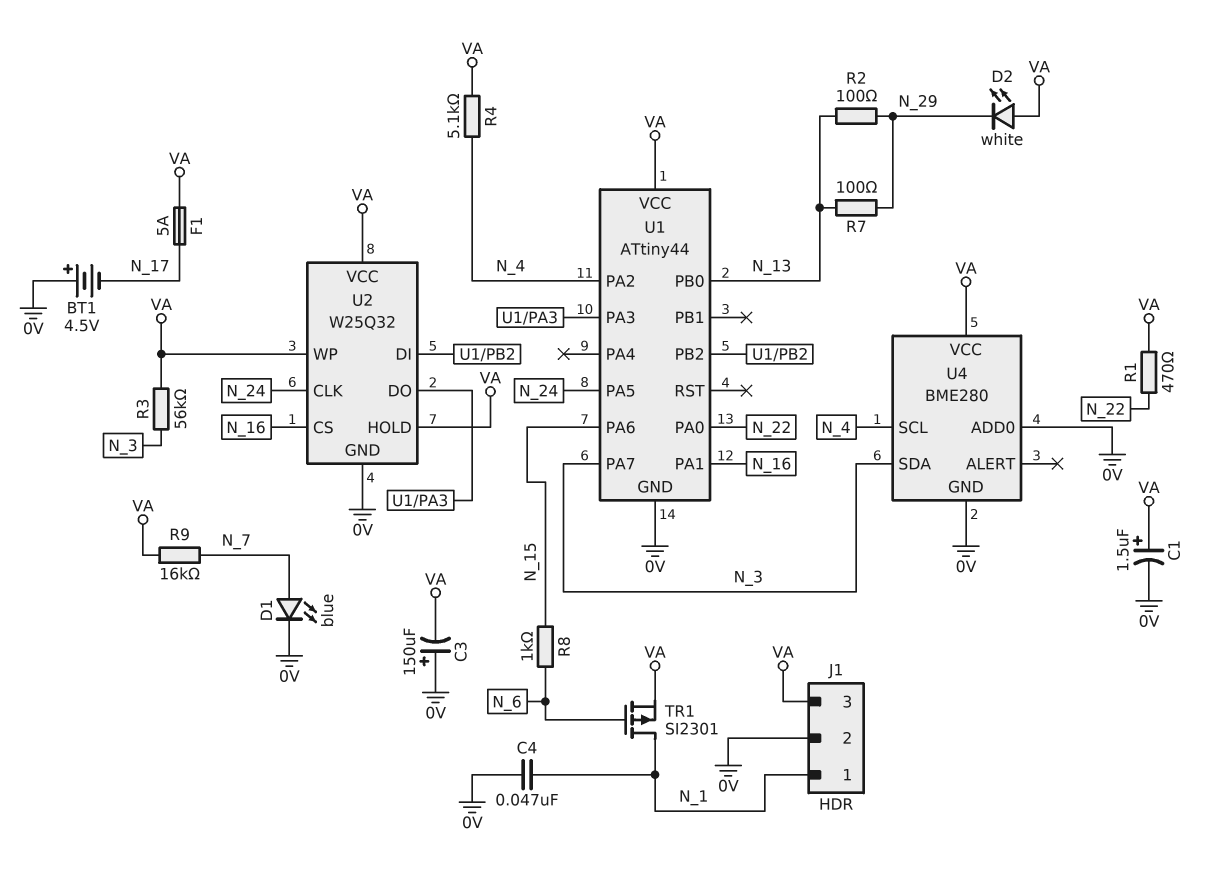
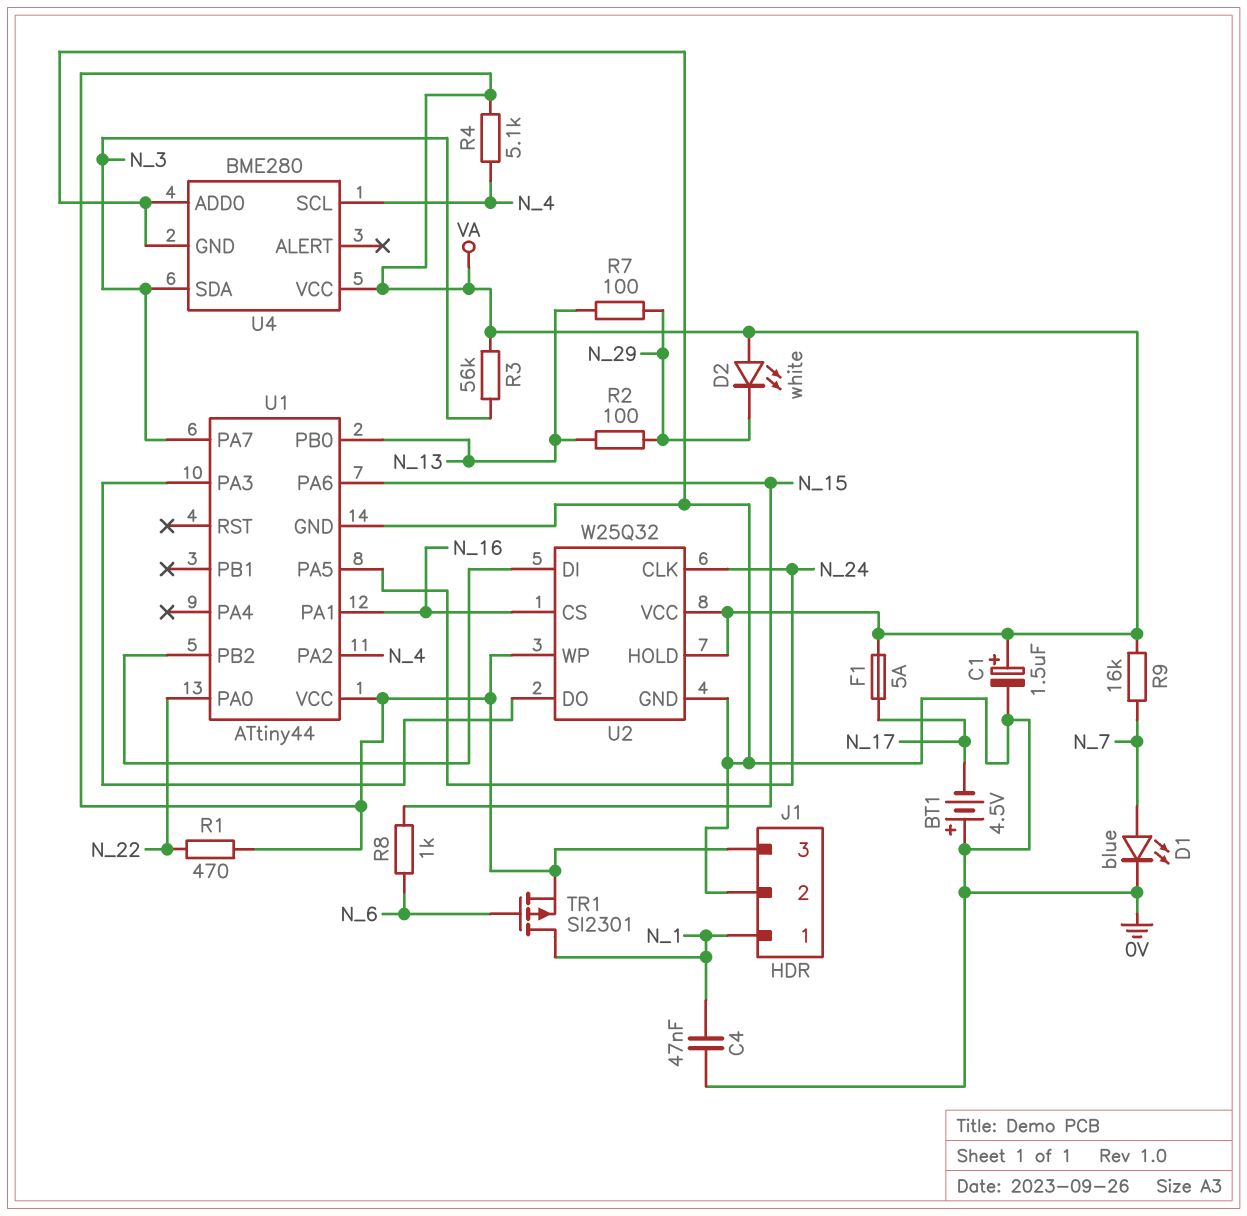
C3: 150uF (plus 0V, minus VA) -> none

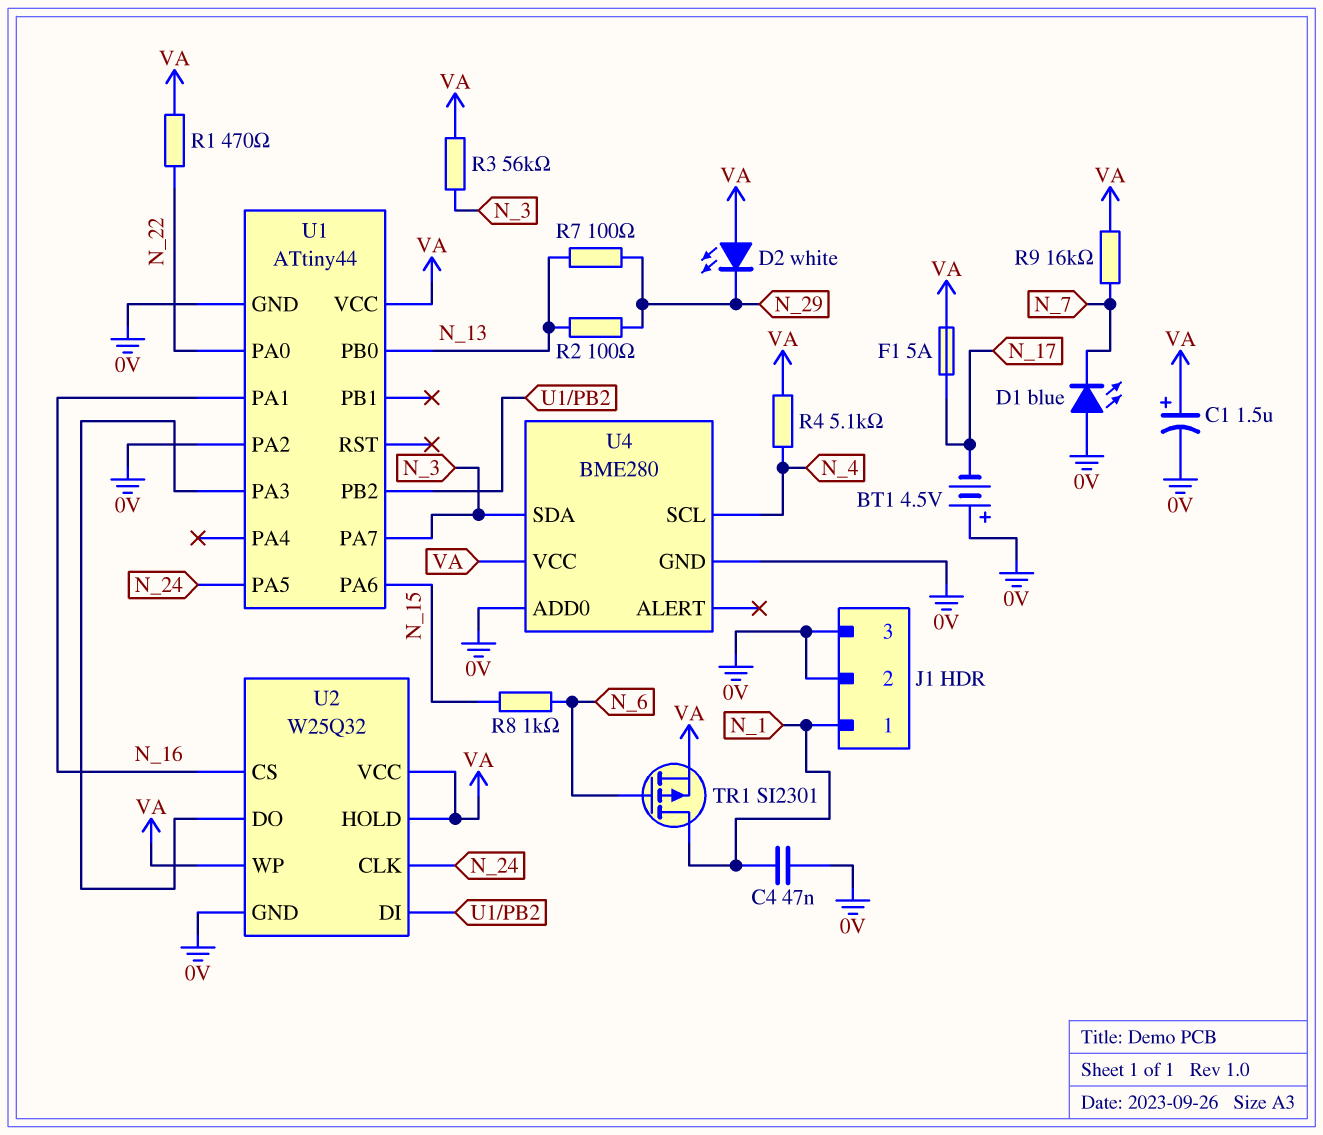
D1: LED blue (A N_7, K 0V) -> LED blue (A 0V, K N_7)
J1 pin 3: VA -> 0V
U1 pin PA2: N_4 -> 0V

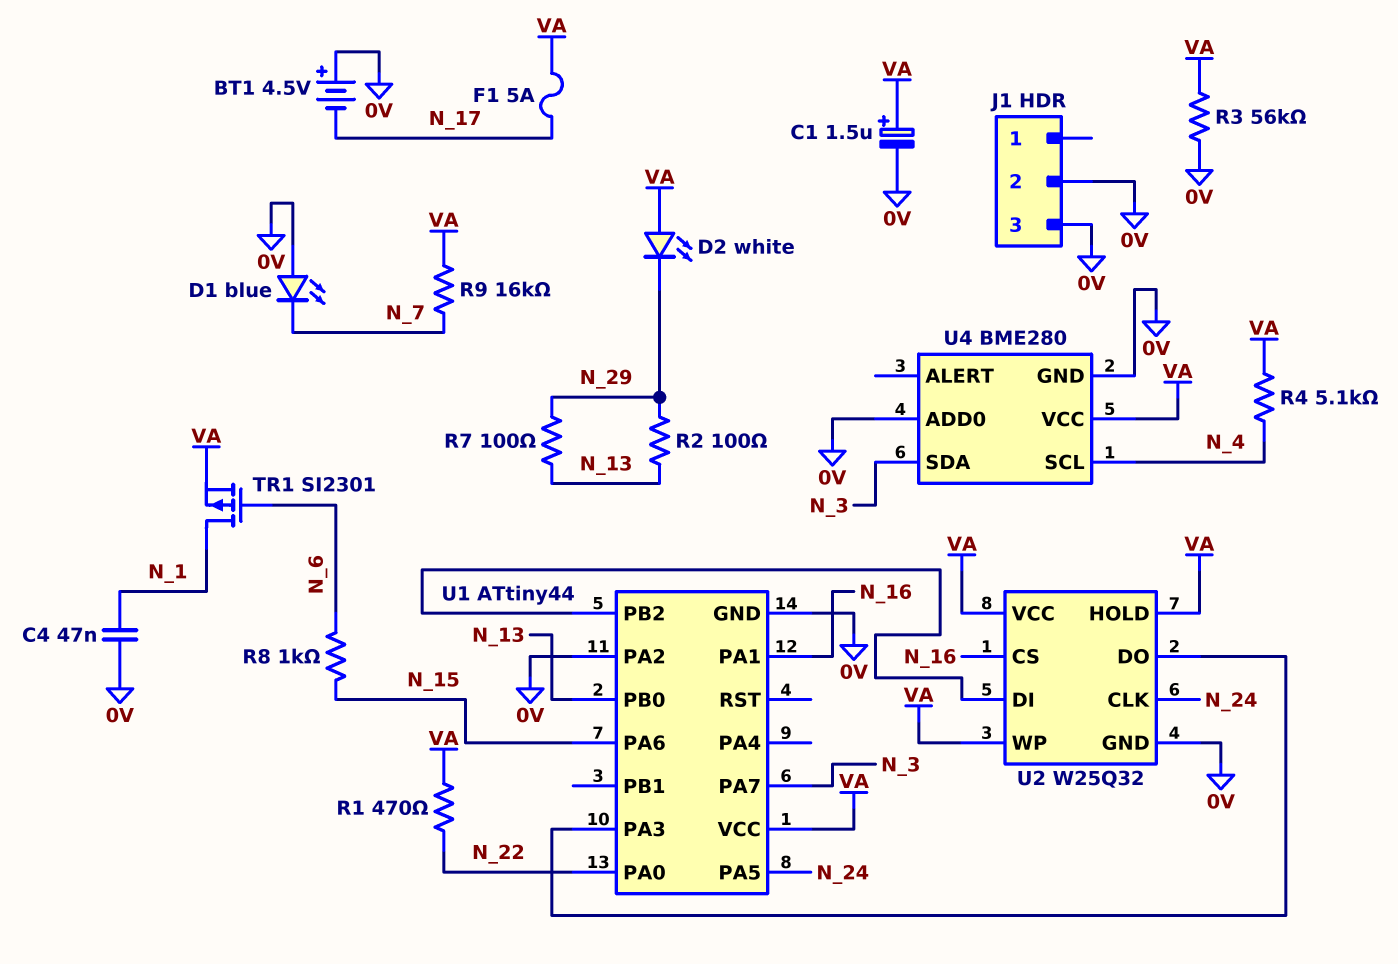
J1 pin 1: N_1 -> none
R3: 56k (N_3, VA) -> 56k (0V, VA)

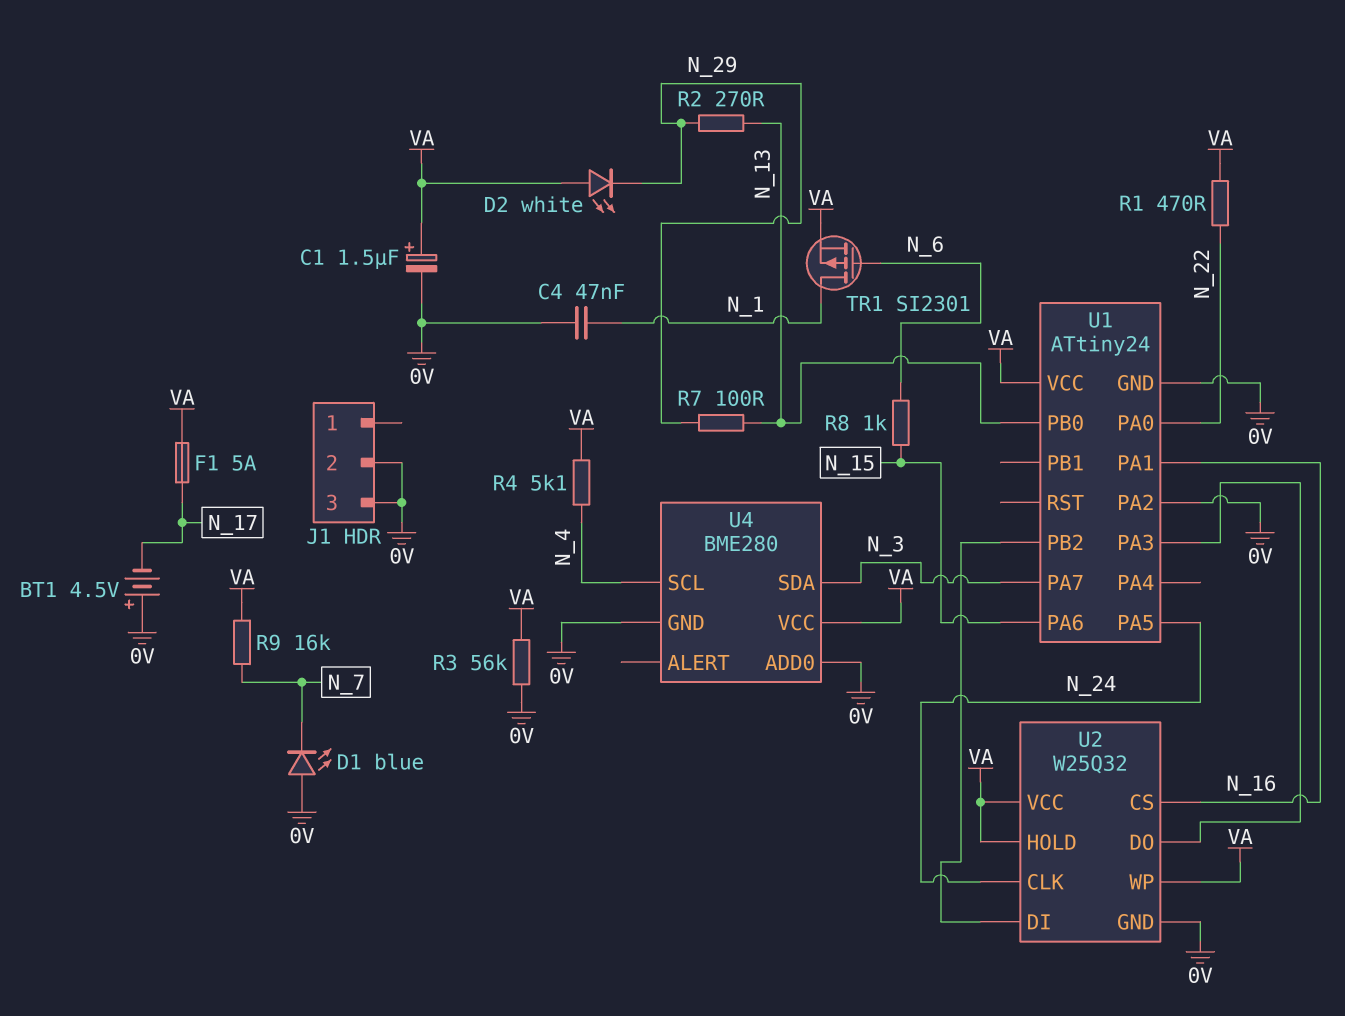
R2: 100 (N_13, N_29) -> 270 (N_13, N_29)
U1: ATtiny44 -> ATtiny24

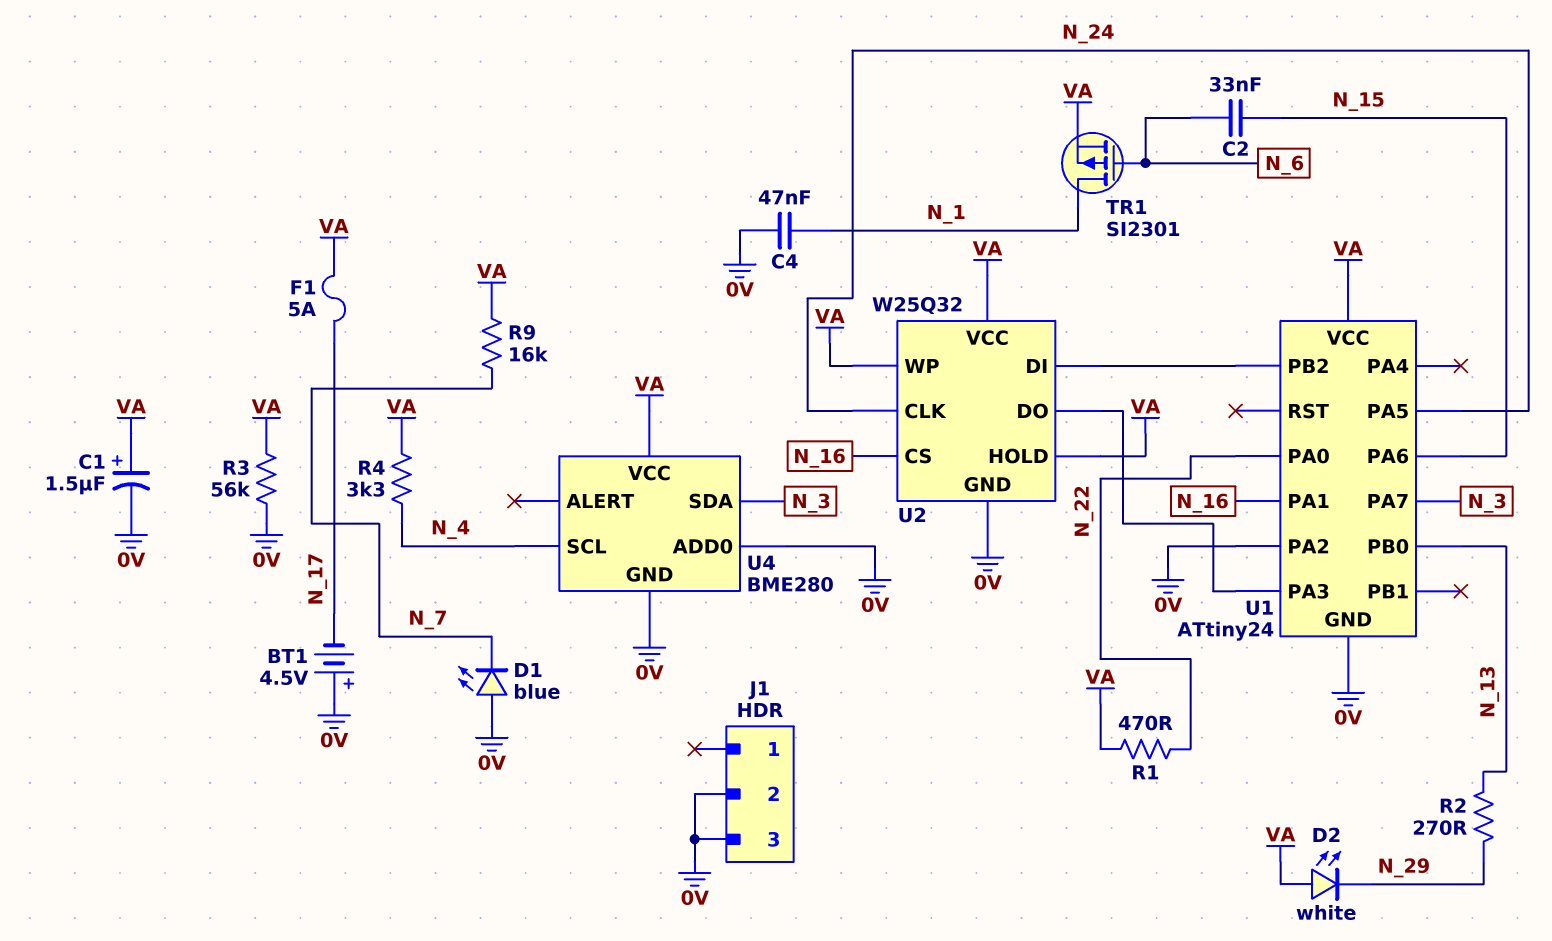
C2: none -> 33nF (N_6, N_15)
R4: 5.1k (N_4, VA) -> 3.3k (N_4, VA)
R7: 100 (N_13, N_29) -> none
R8: 1k (N_6, N_15) -> none

